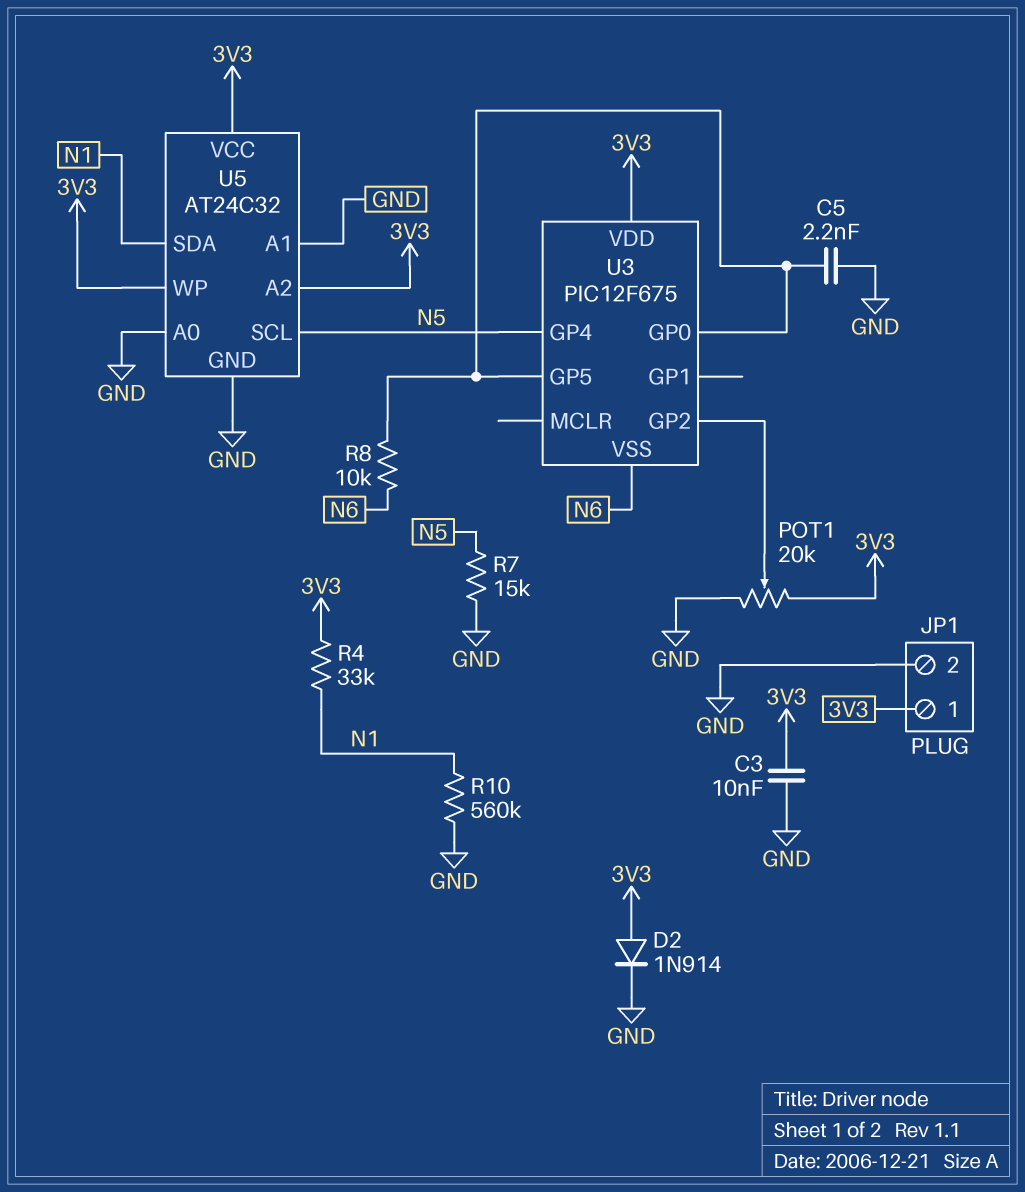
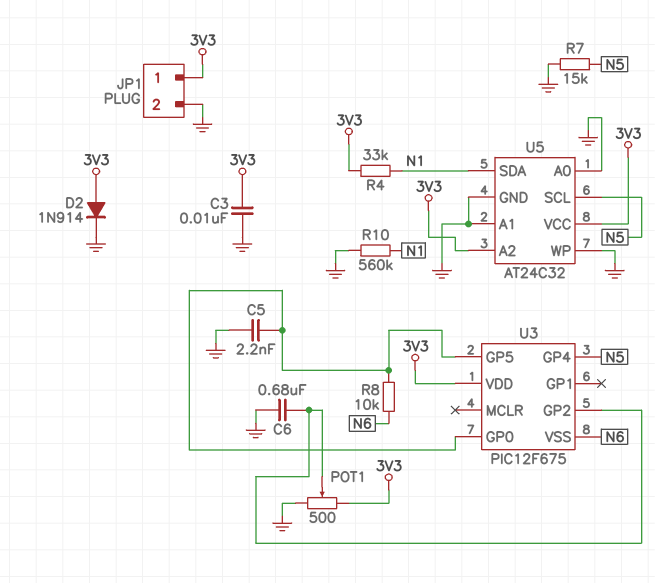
C6: none -> 680nF (GND, U3/GP2)
POT1: 20k (3V3, GND, wiper U3/GP2) -> 500 (3V3, GND, wiper U3/GP2)
U5 pin WP: 3V3 -> GND

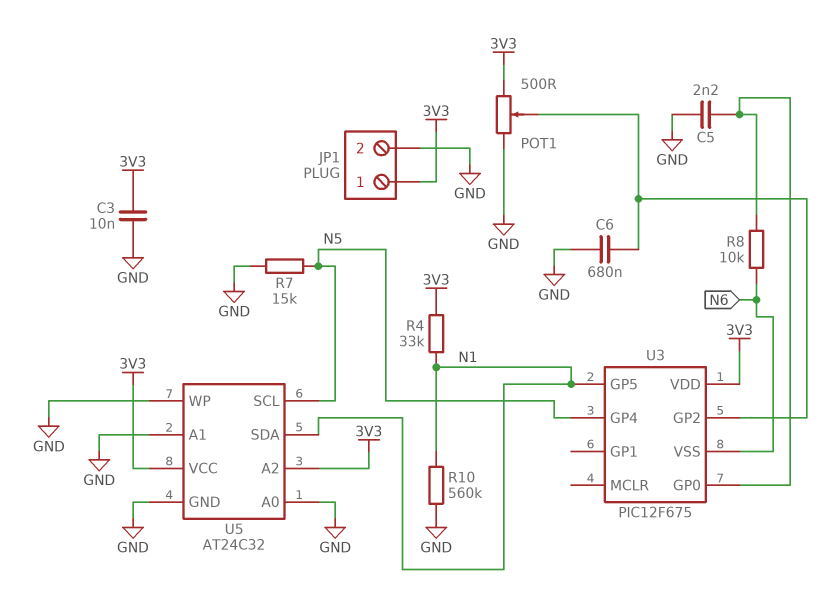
D2: diode 1N914 (A 3V3, K GND) -> none
U3 pin GP5: U3/GP0 -> N1

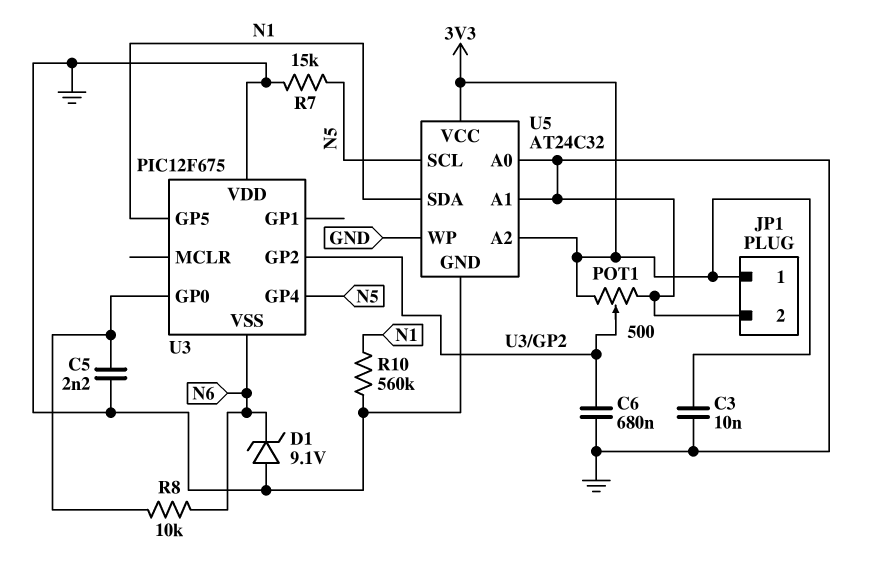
D1: none -> zener 9.1V (A GND, K N6)
R4: 33k (3V3, N1) -> none
U3 pin VDD: 3V3 -> GND

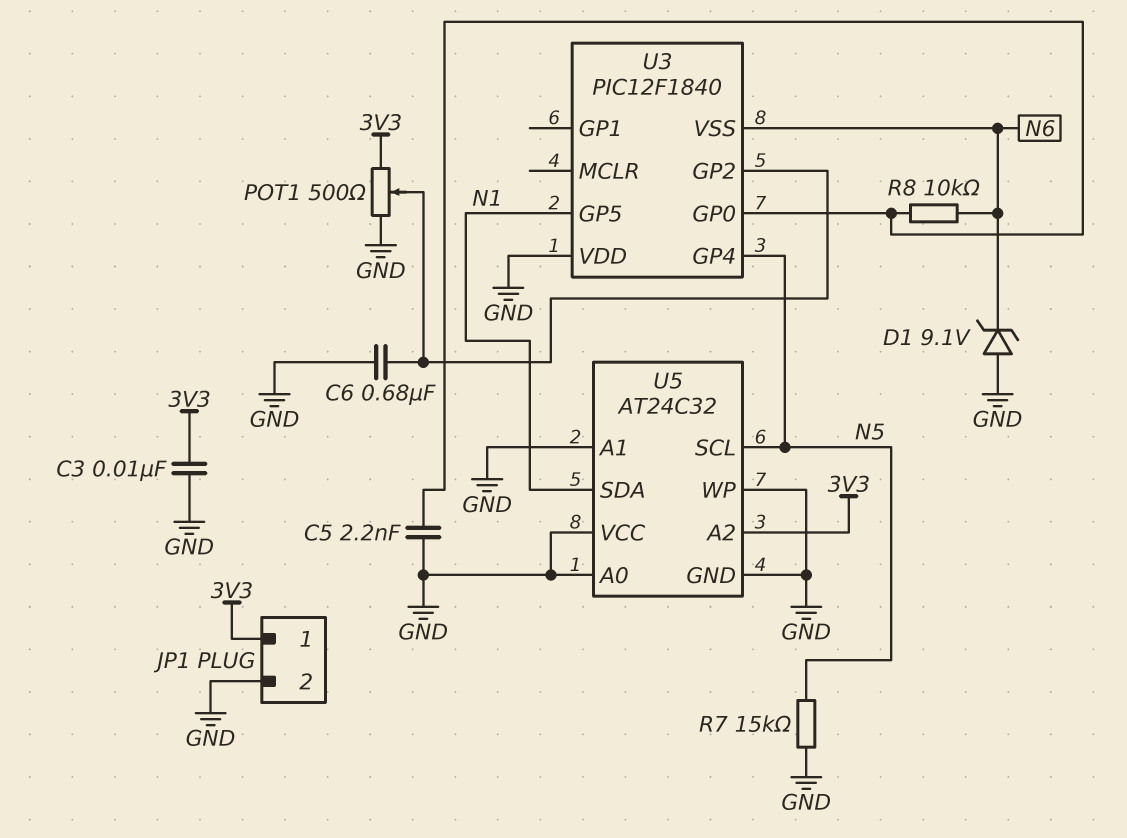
R10: 560k (GND, N1) -> none
U3: PIC12F675 -> PIC12F1840
U5 pin VCC: 3V3 -> GND

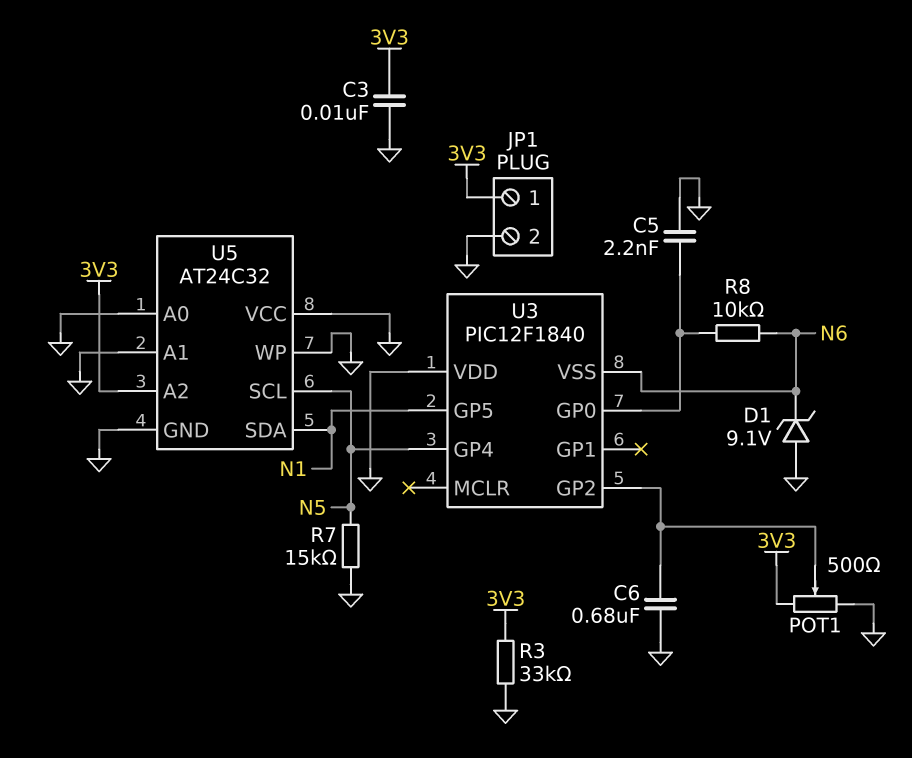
R3: none -> 33k (3V3, GND)

